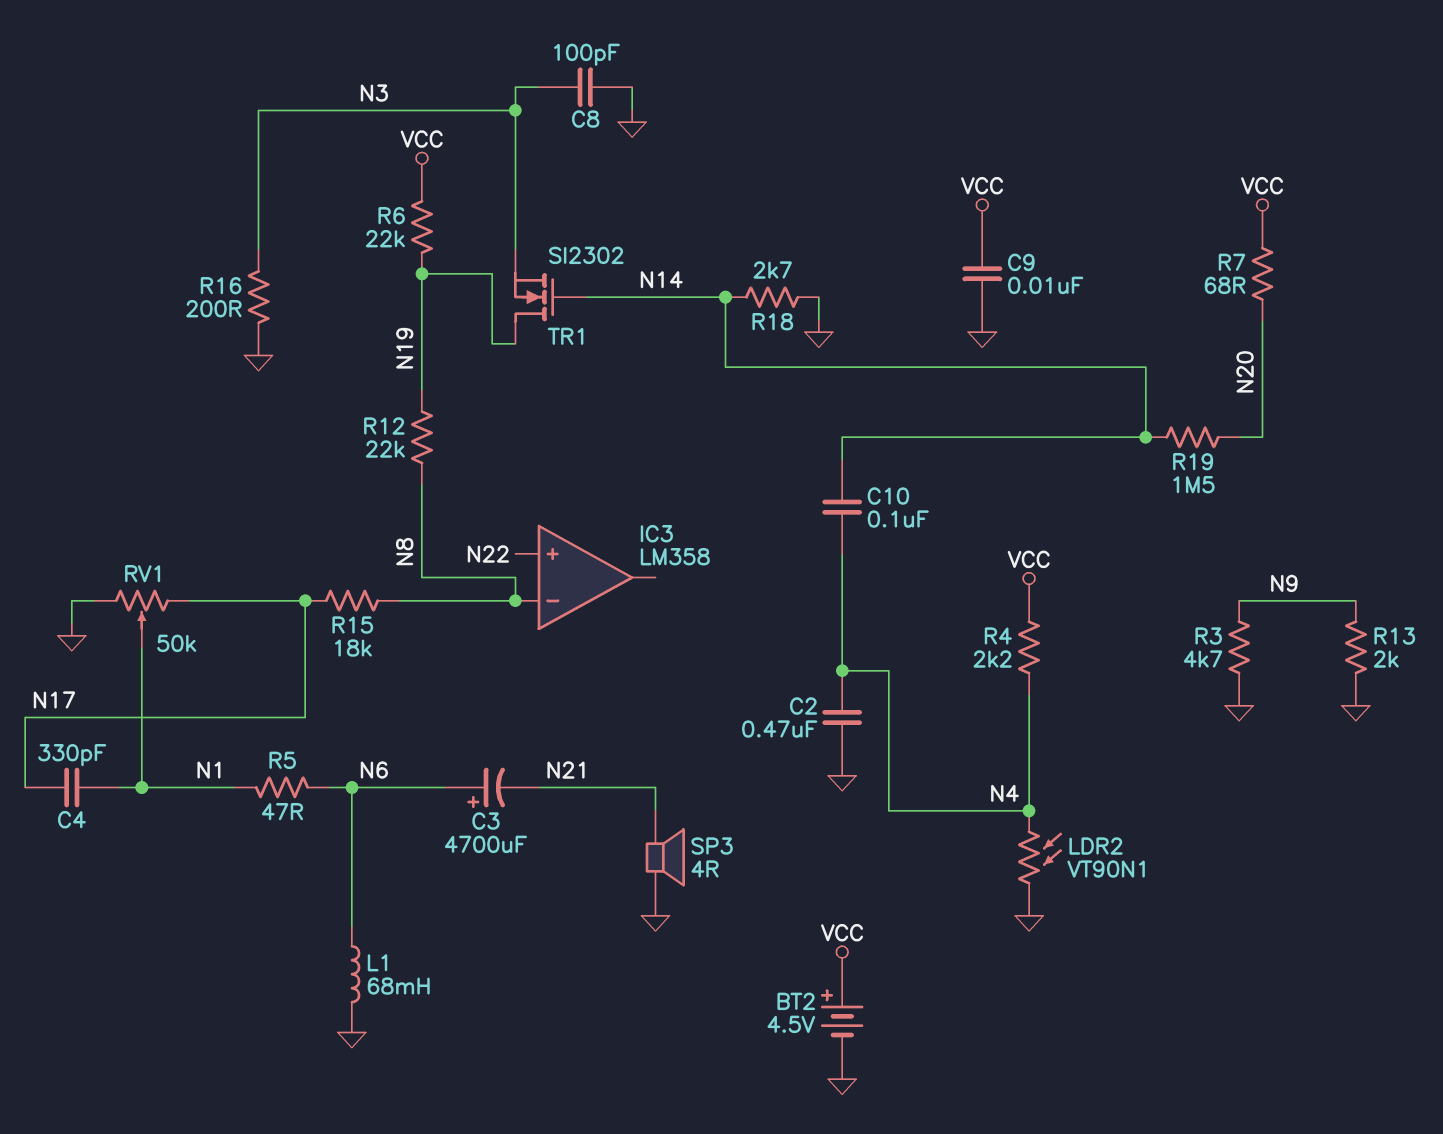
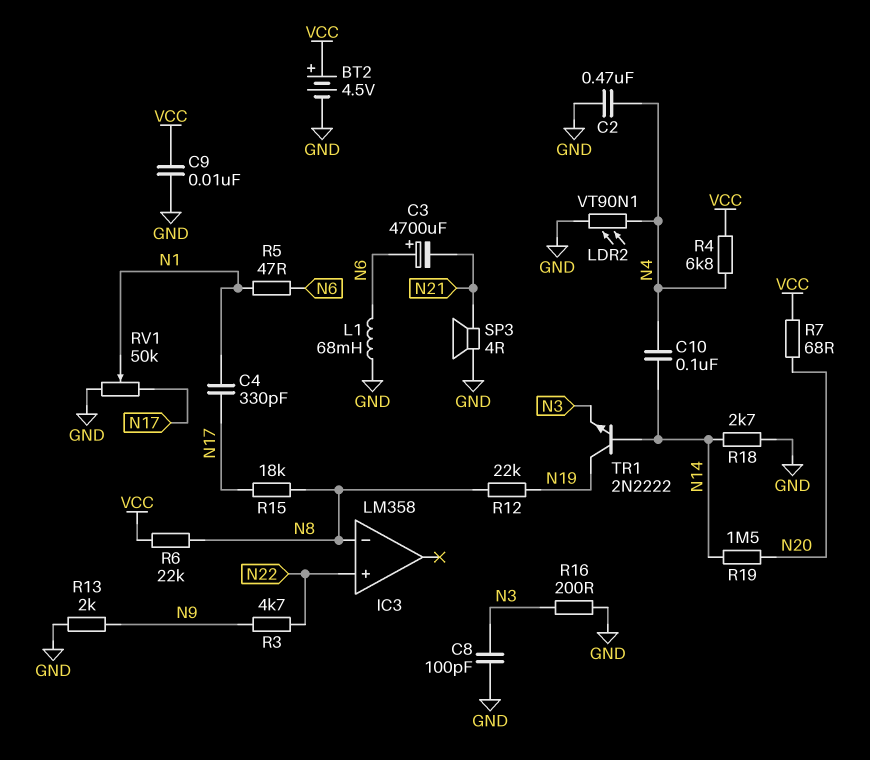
R3: 4.7k (GND, N9) -> 4.7k (N9, N22)
R4: 2.2k (N4, VCC) -> 6.8k (N4, VCC)
R6: 22k (N19, VCC) -> 22k (N8, VCC)
TR1: NMOS SI2302 (G N14, D N19, S N3) -> NPN 2N2222 (B N14, C N19, E N3)

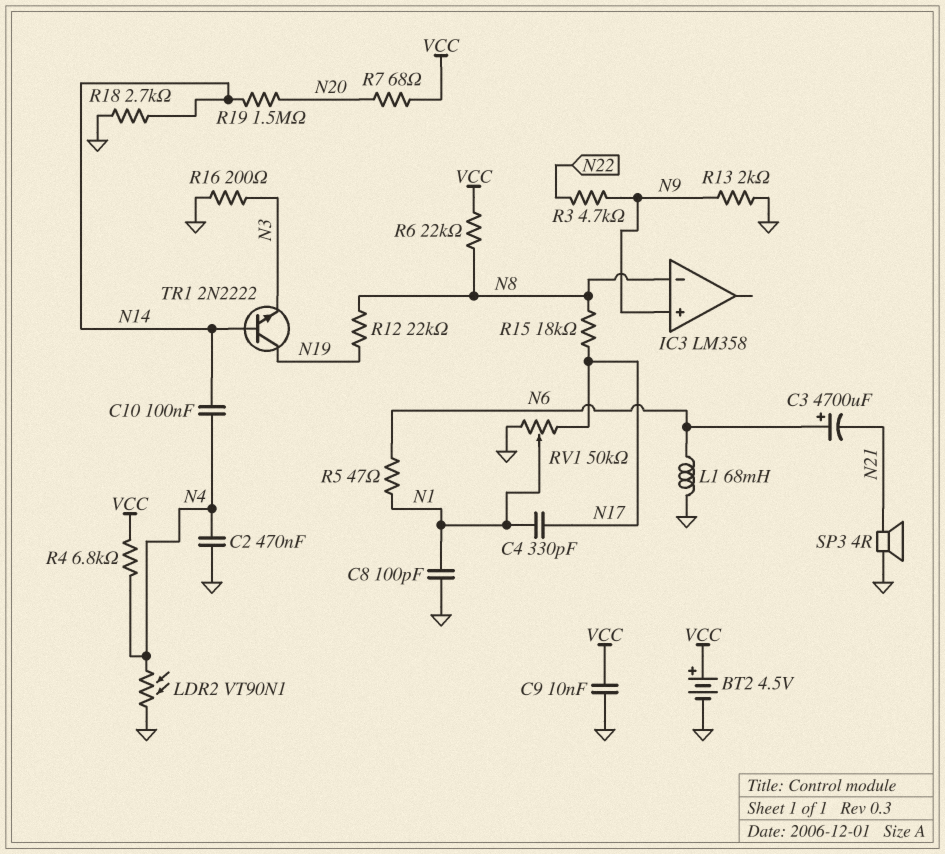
C8: 100pF (GND, N3) -> 100pF (GND, N1)
IC3 pin in+: N22 -> N9

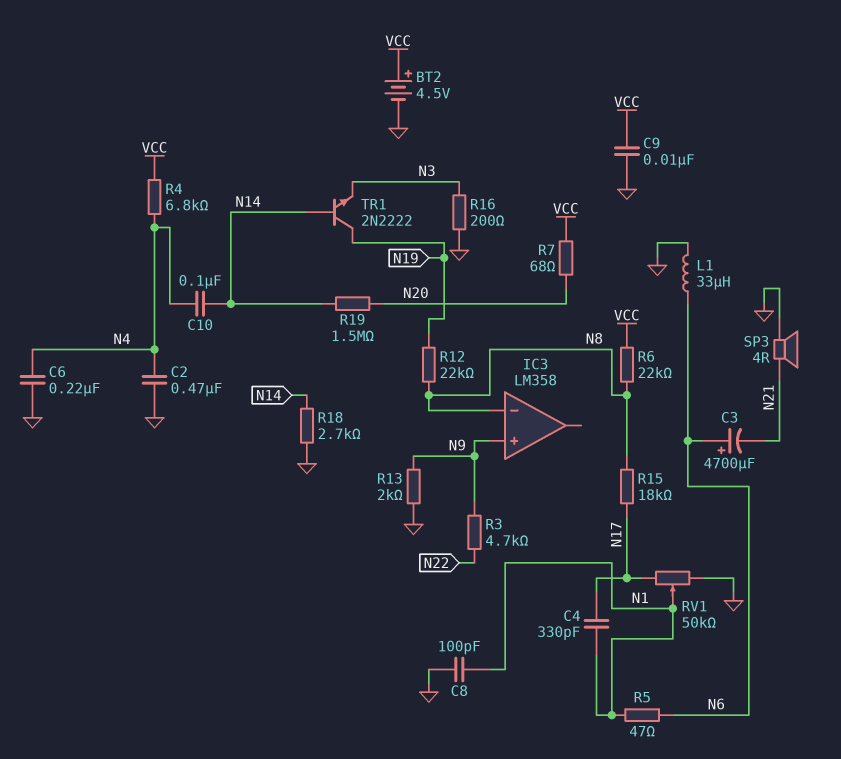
C6: none -> 220nF (GND, N4)
L1: 68mH (GND, N6) -> 33uH (GND, N6)
LDR2: VT90N1 (GND, N4) -> none

